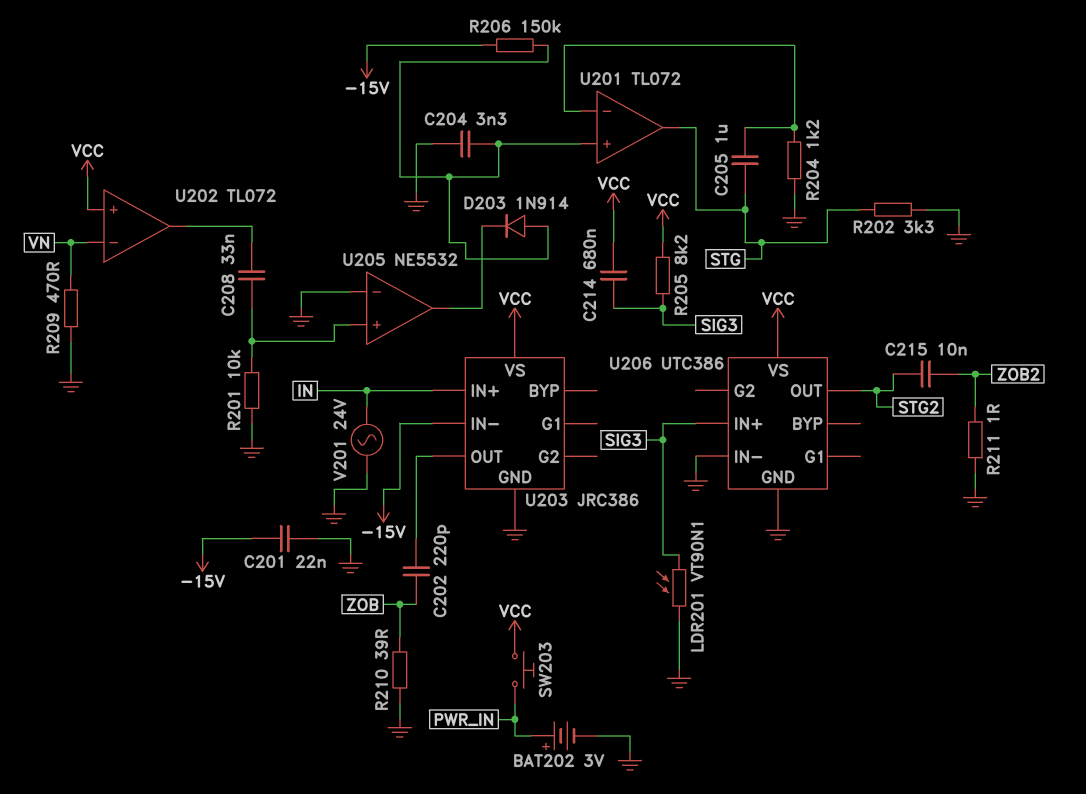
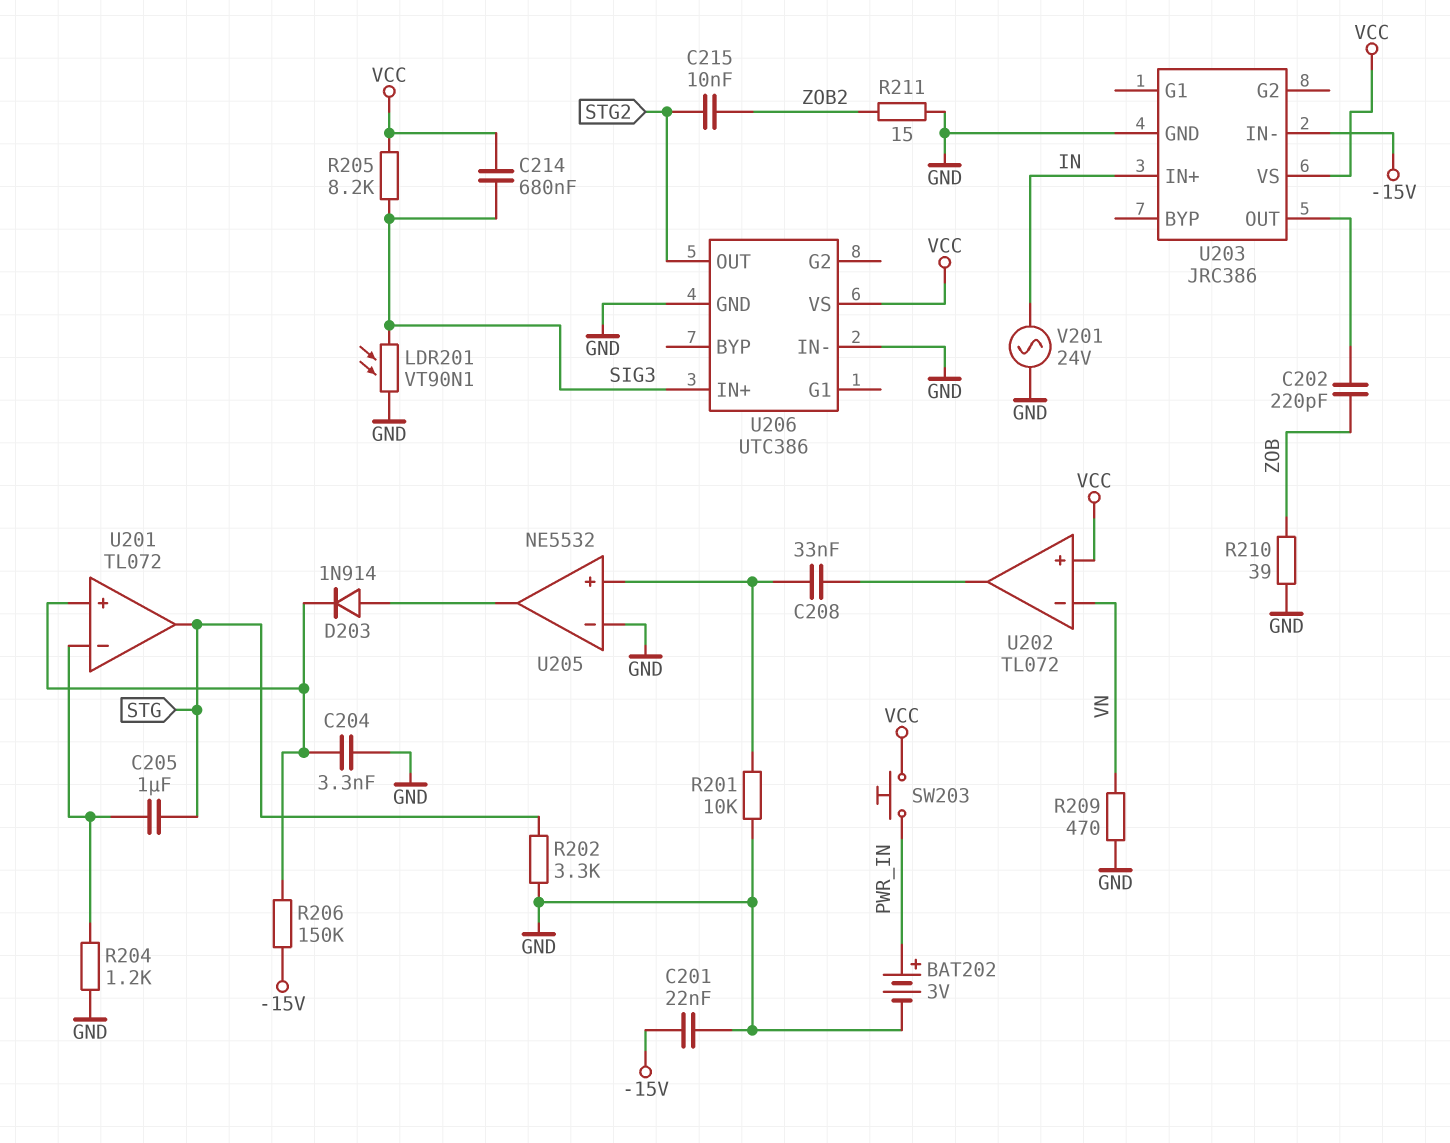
D203: diode 1N914 (A U201/in+, K U205/out) -> diode 1N914 (A U205/out, K U201/in+)
R211: 1 (GND, ZOB2) -> 15 (GND, ZOB2)

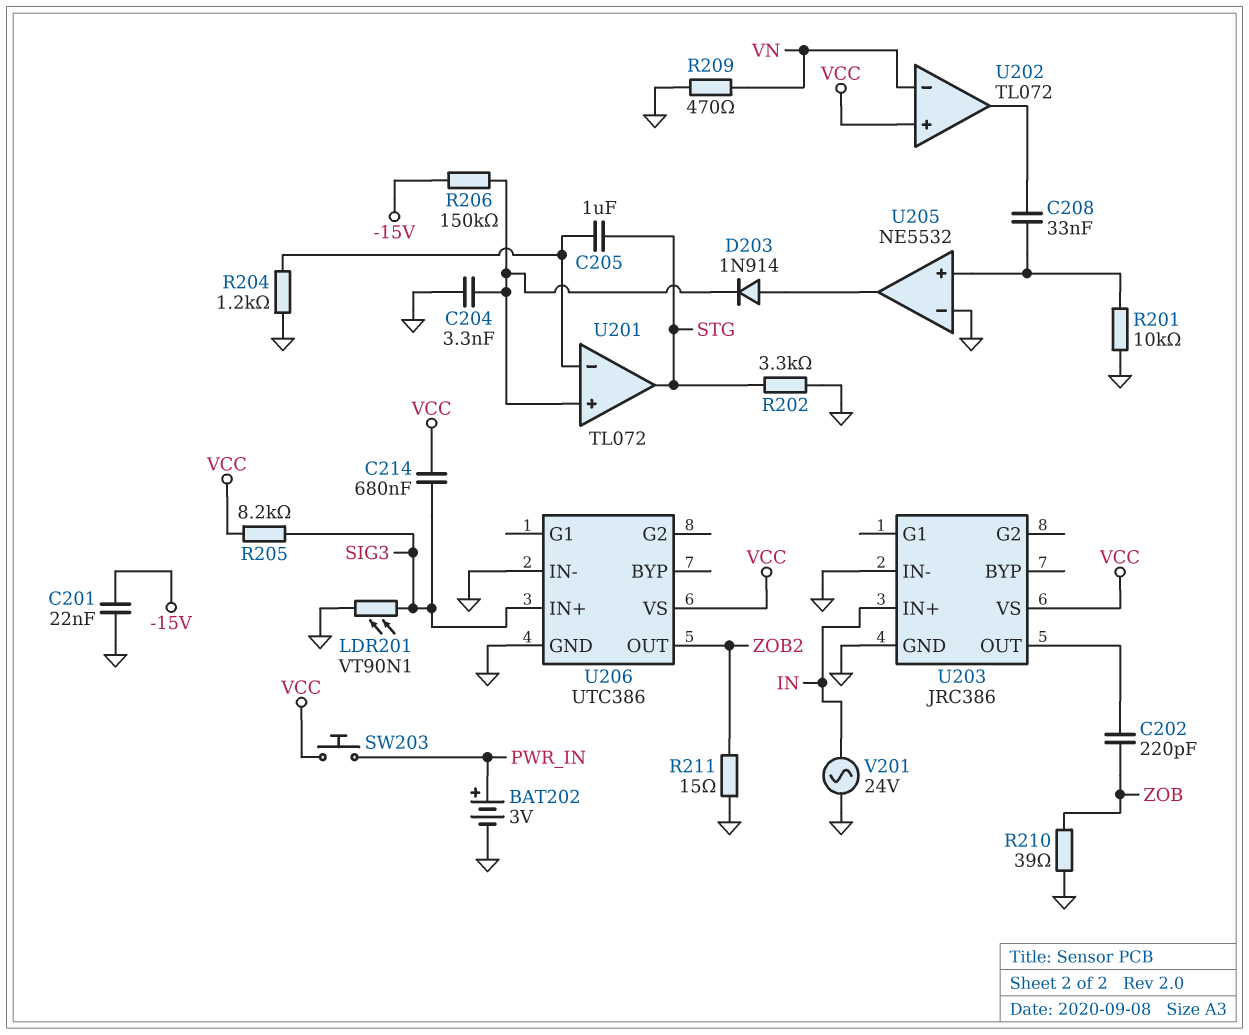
C215: 10nF (STG2, ZOB2) -> none
U203 pin IN-: -15V -> GND
U206 pin OUT: STG2 -> ZOB2

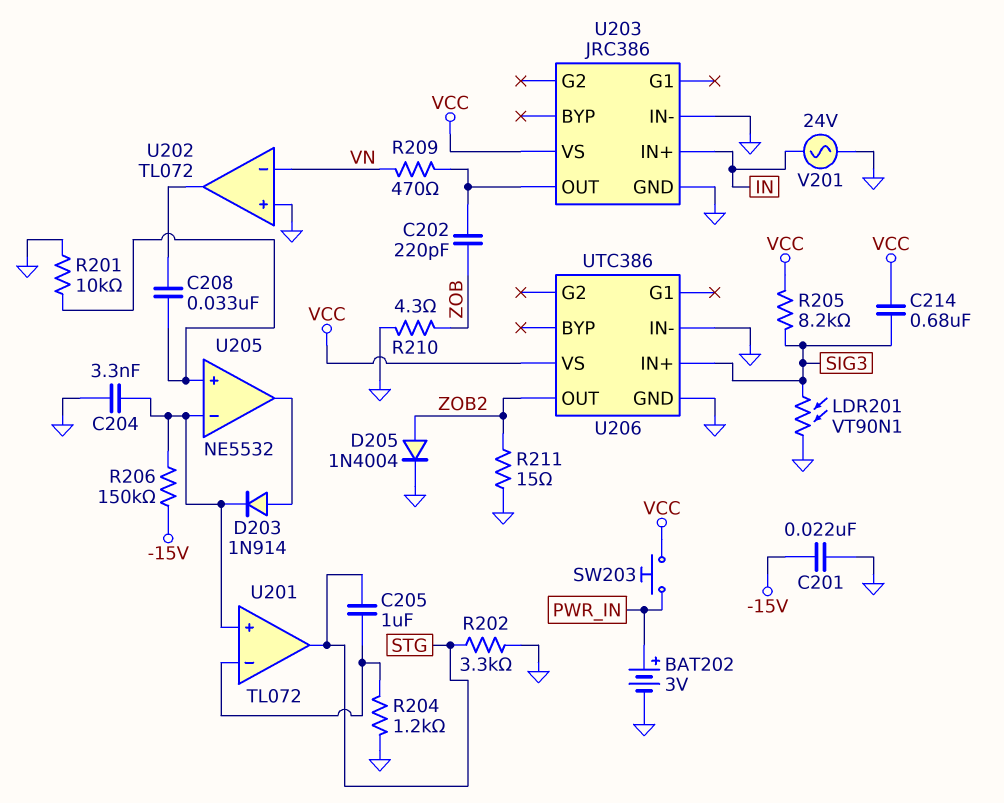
D205: none -> diode 1N4004 (A ZOB2, K GND)
R209: 470 (GND, VN) -> 470 (U203/OUT, VN)
R210: 39 (GND, ZOB) -> 4.3 (GND, ZOB)
U202 pin in+: VCC -> GND
U205 pin in-: GND -> U201/in+

